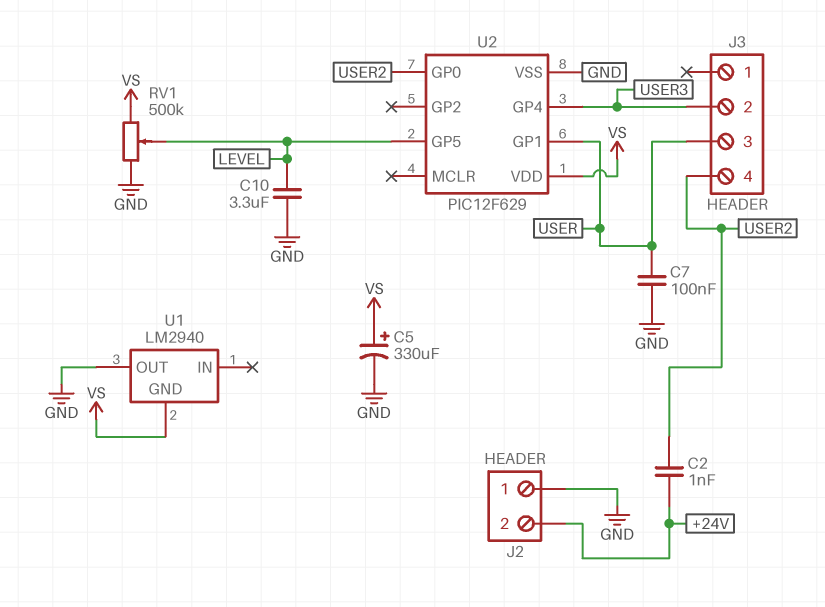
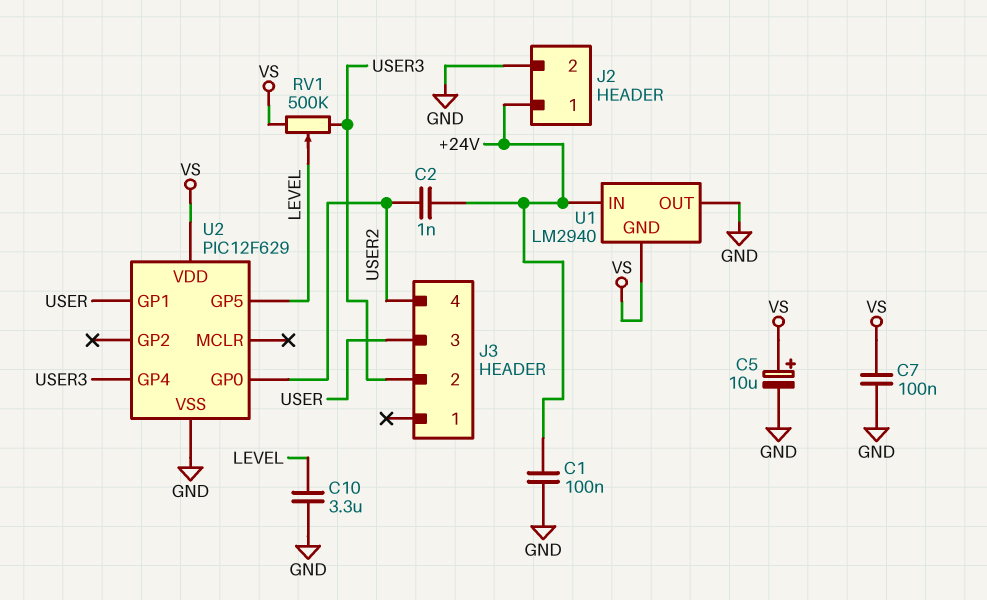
C1: none -> 100nF (+24V, GND)
C5: 330uF (plus VS, minus GND) -> 10uF (plus VS, minus GND)
C7: 100nF (GND, USER) -> 100nF (GND, VS)
J2 pin 1: GND -> +24V
J2 pin 2: +24V -> GND
RV1: 500k (GND, VS, wiper LEVEL) -> 500k (USER3, VS, wiper LEVEL)
U1 pin IN: none -> +24V

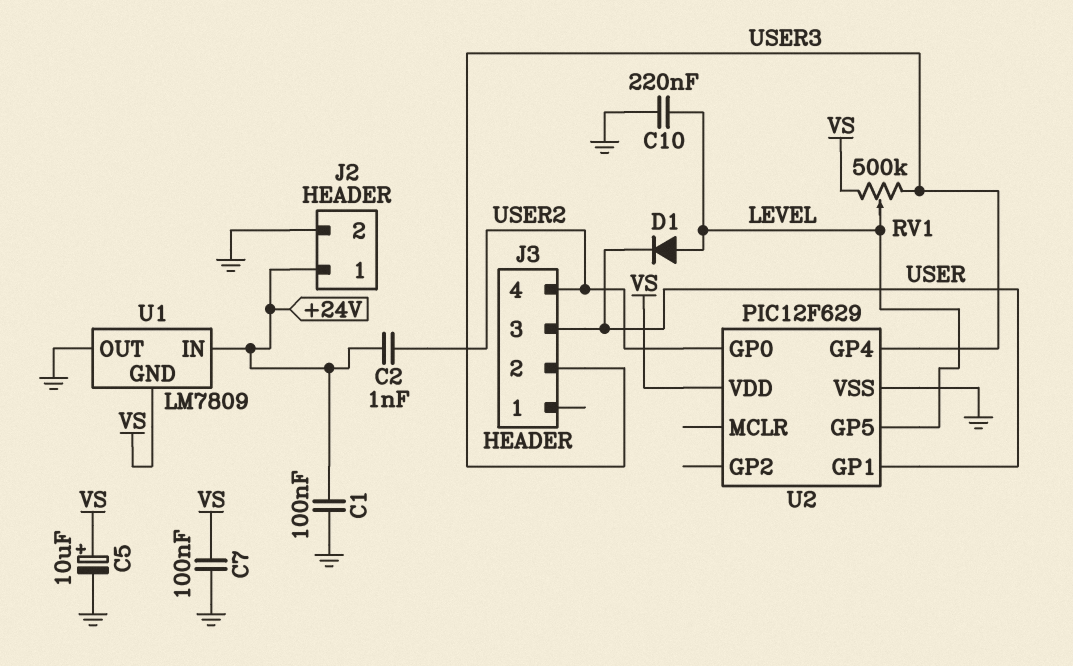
C10: 3.3uF (GND, LEVEL) -> 220nF (GND, LEVEL)
D1: none -> diode (A LEVEL, K USER)
U1: LM2940 -> LM7809

